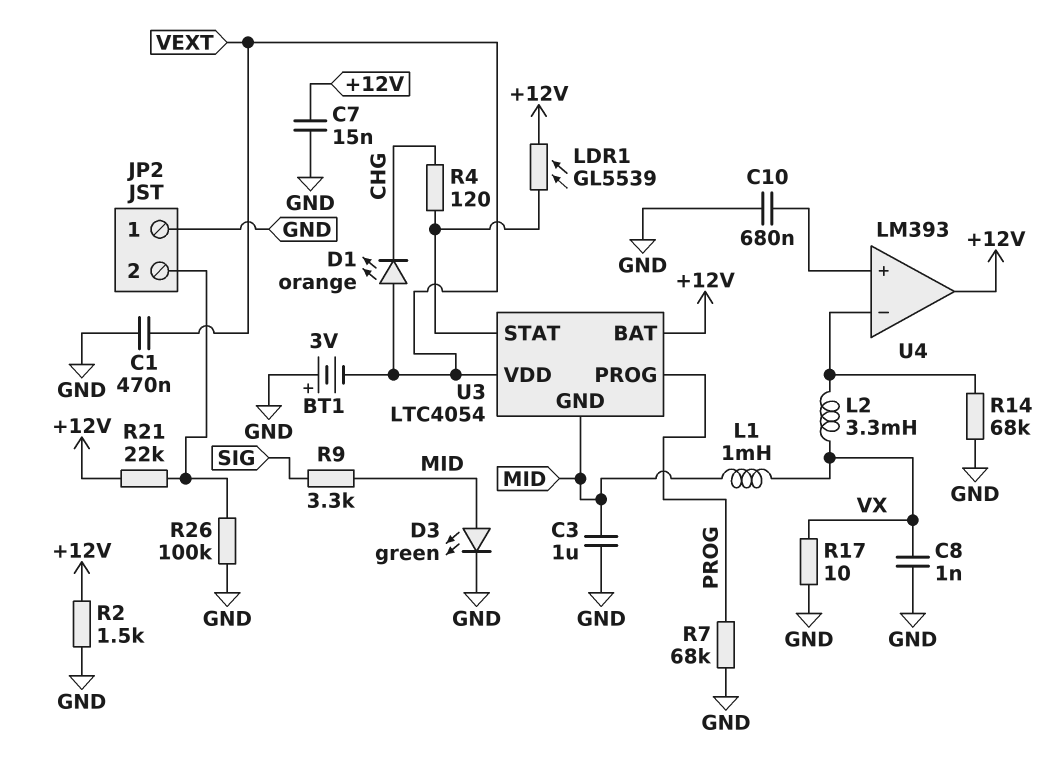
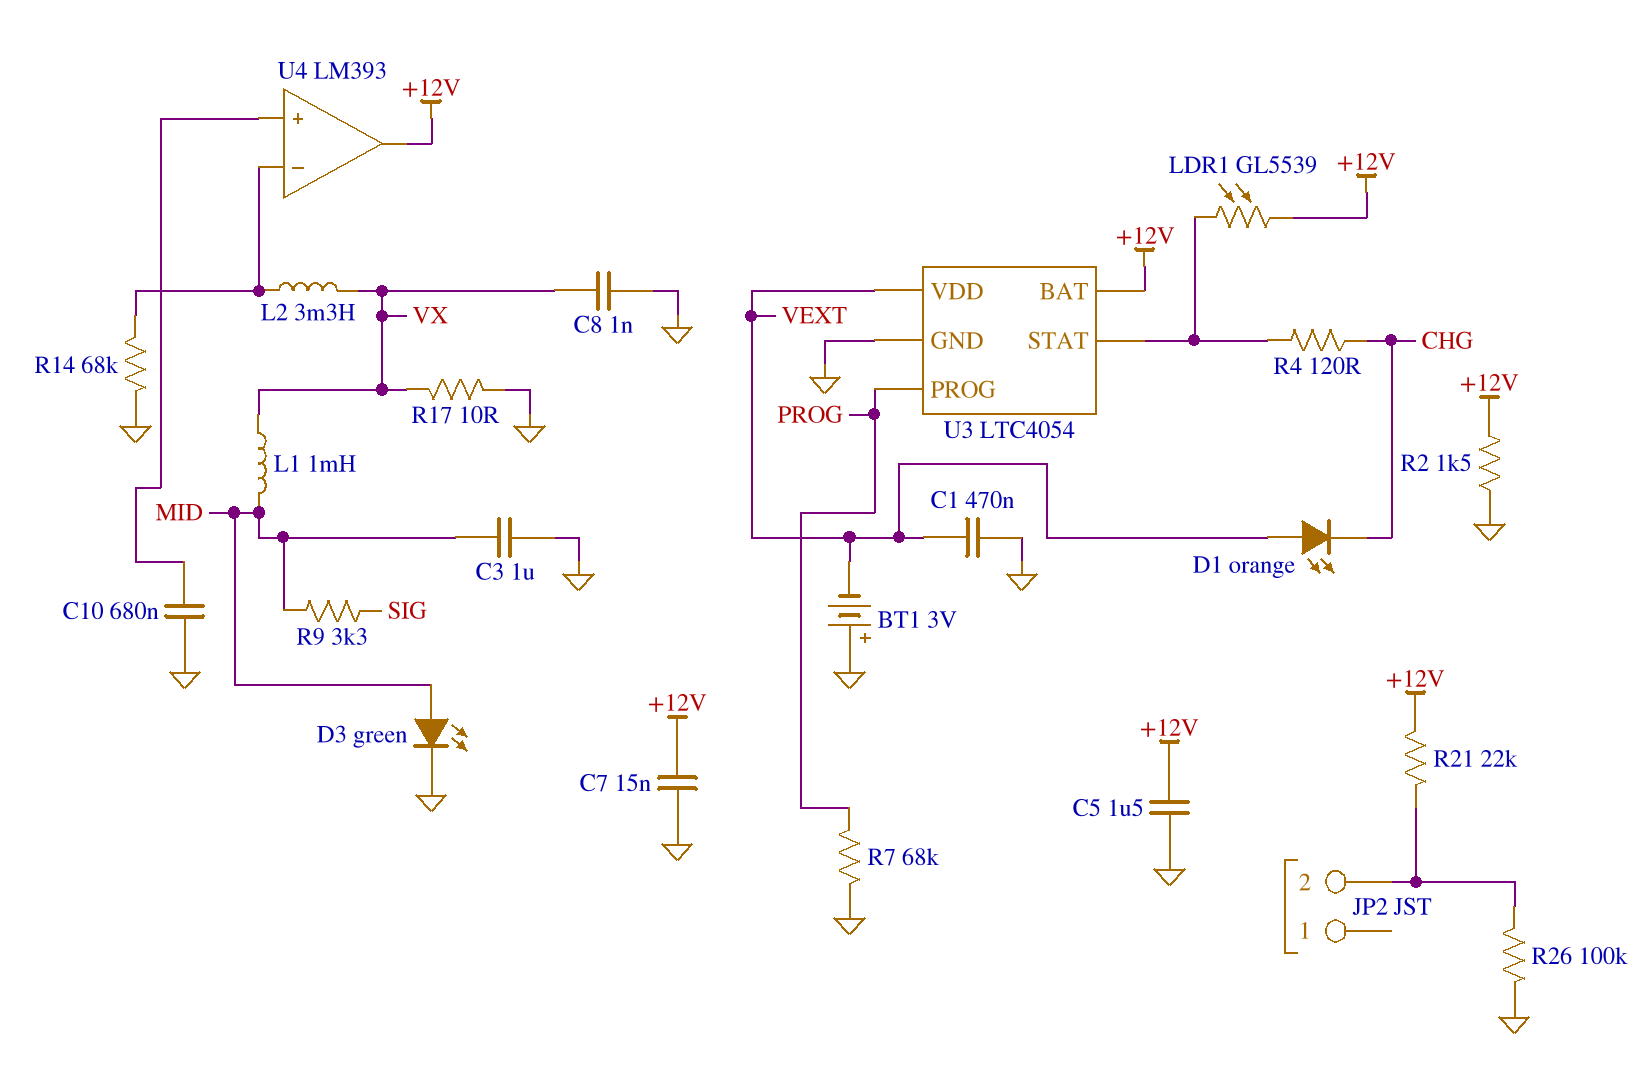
C5: none -> 1.5uF (+12V, GND)
JP2 pin 1: GND -> none
U3 pin GND: MID -> GND

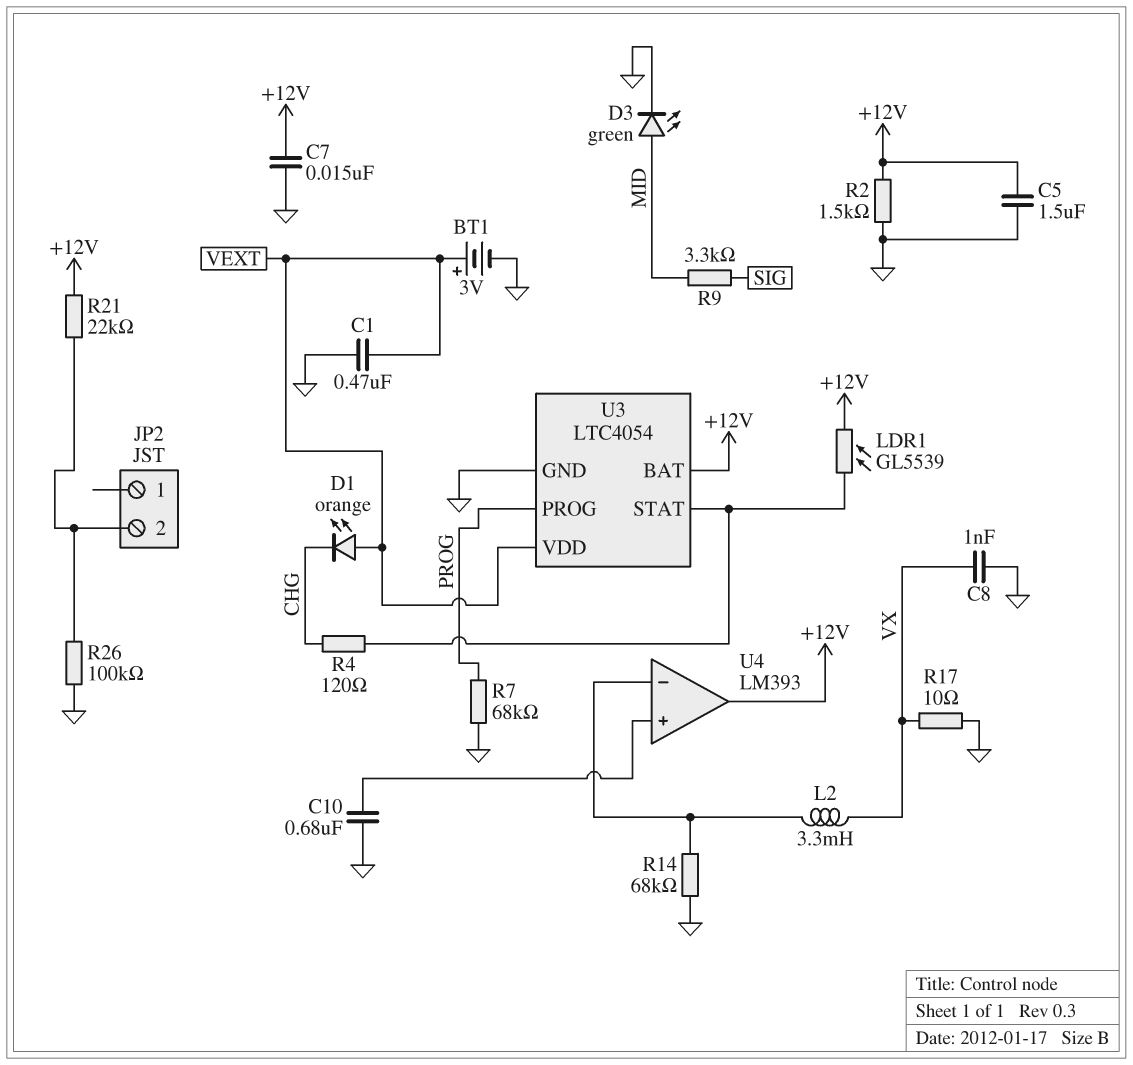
BT1: 3V (plus GND, minus VEXT) -> 3V (plus VEXT, minus GND)
C3: 1uF (GND, MID) -> none
L1: 1mH (MID, VX) -> none

